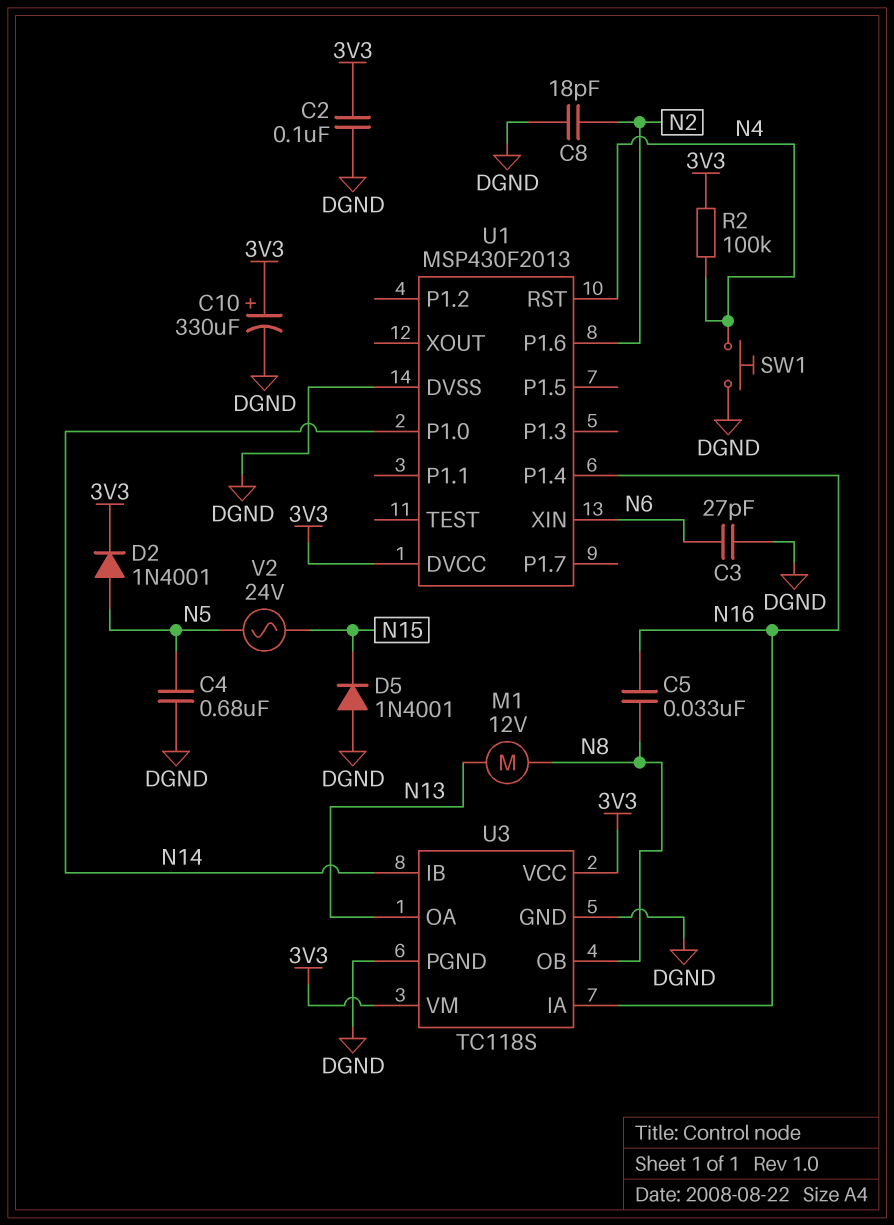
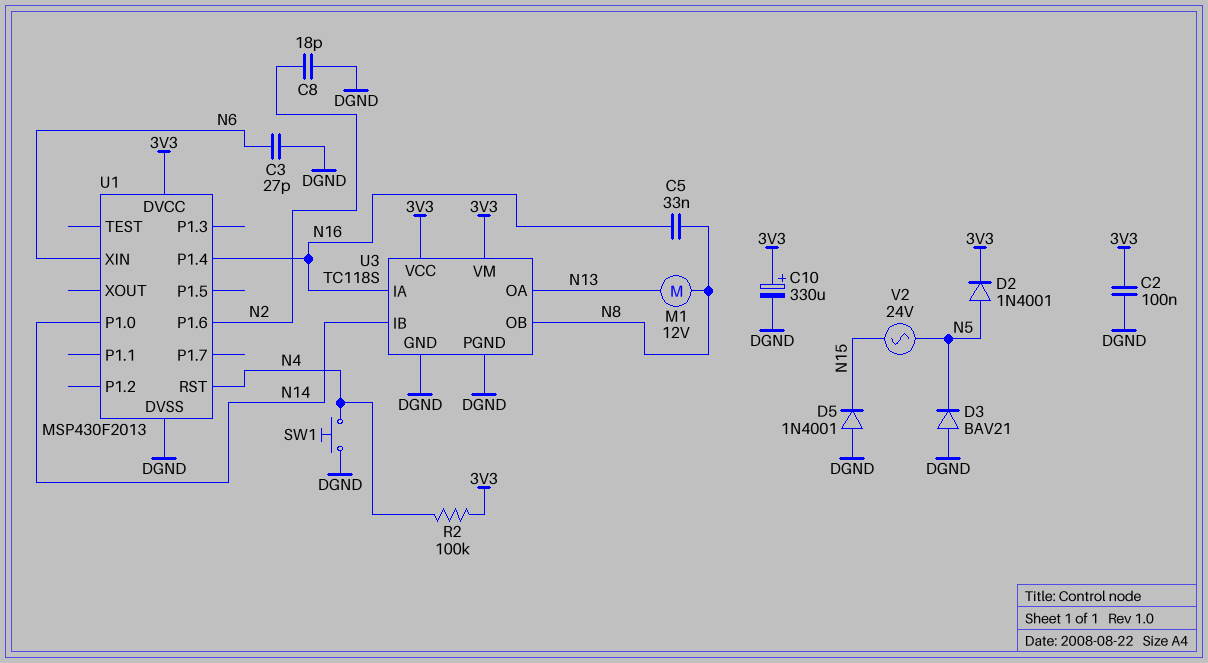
C4: 680nF (DGND, N5) -> none
D3: none -> diode BAV21 (A DGND, K N5)

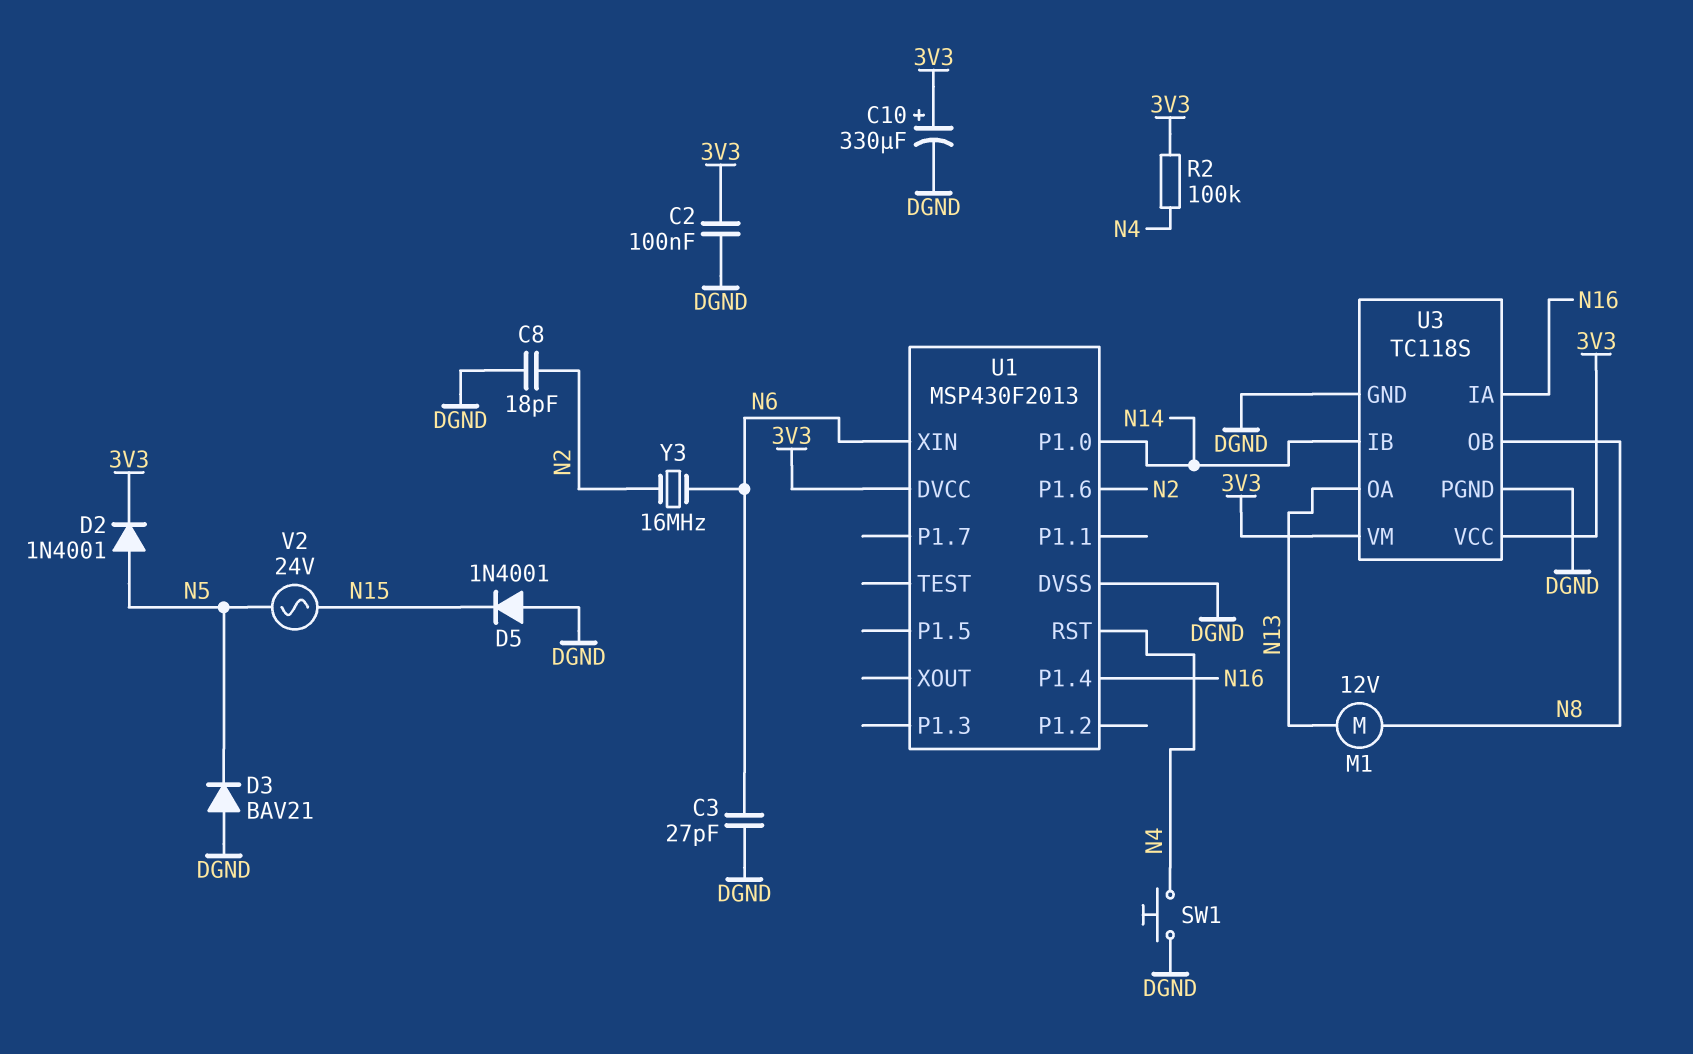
C5: 33nF (N8, N16) -> none
Y3: none -> 16MHz (N2, N6)

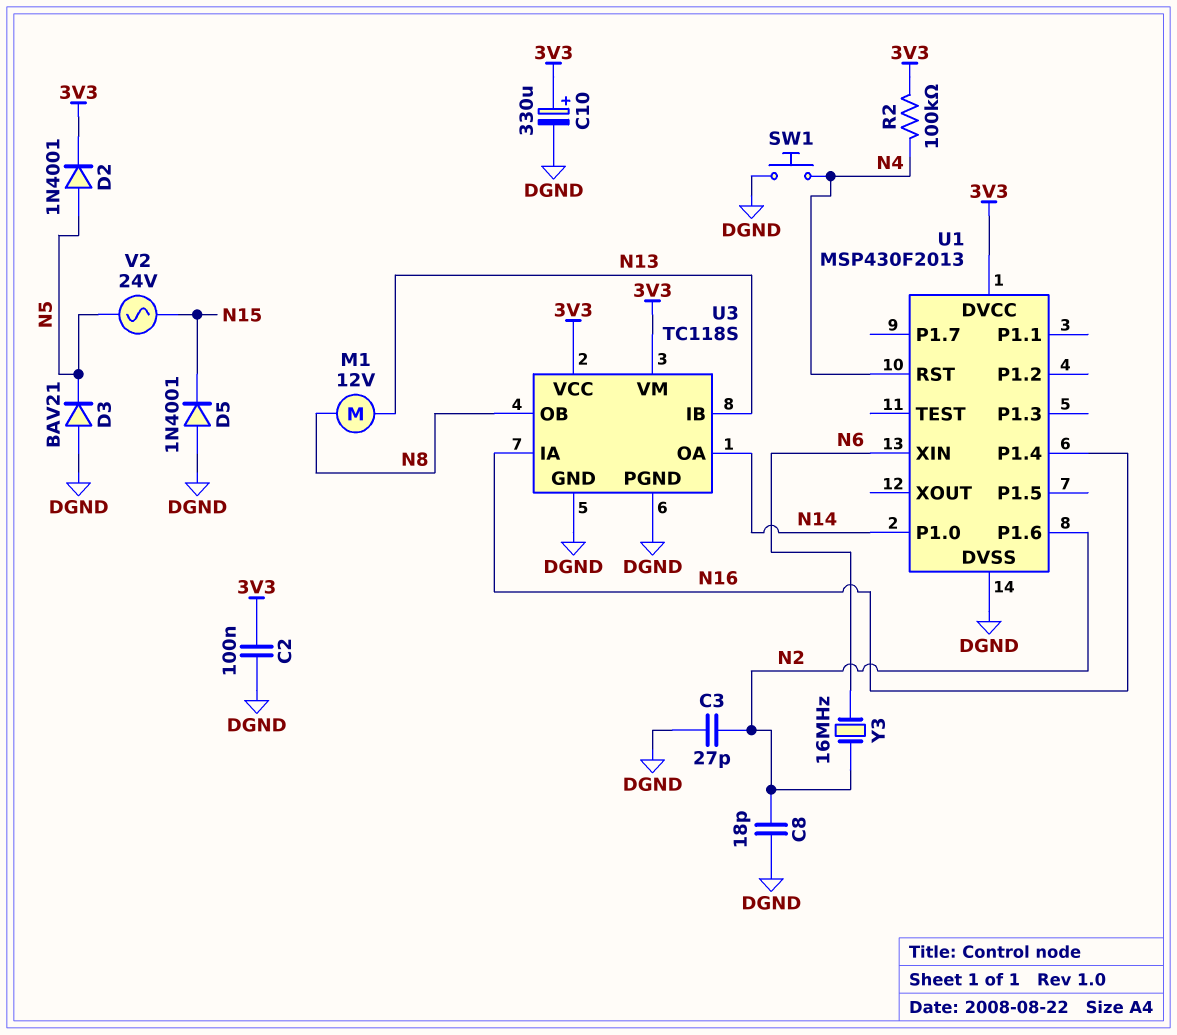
C3: 27pF (DGND, N6) -> 27pF (DGND, N2)
U3 pin IB: N14 -> N13
U3 pin OA: N13 -> N14

